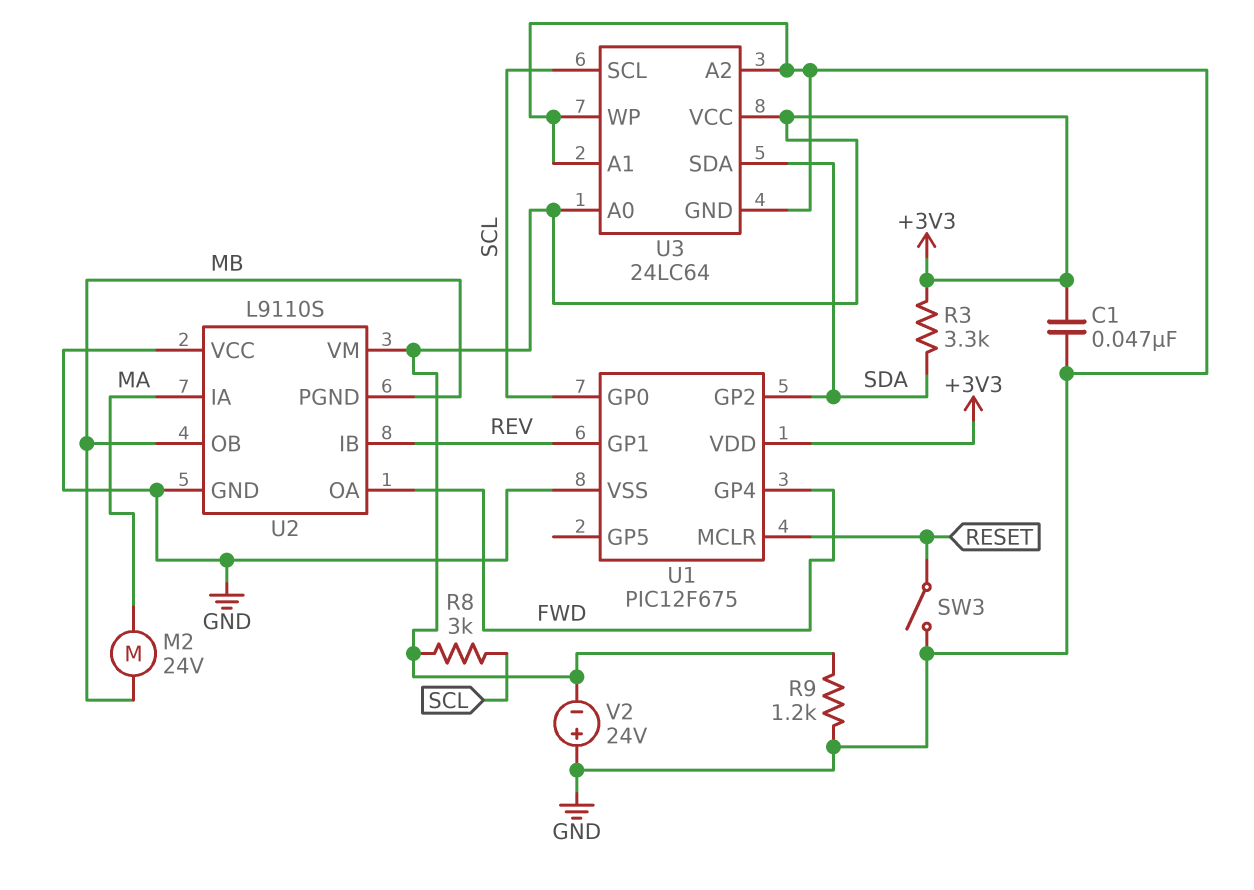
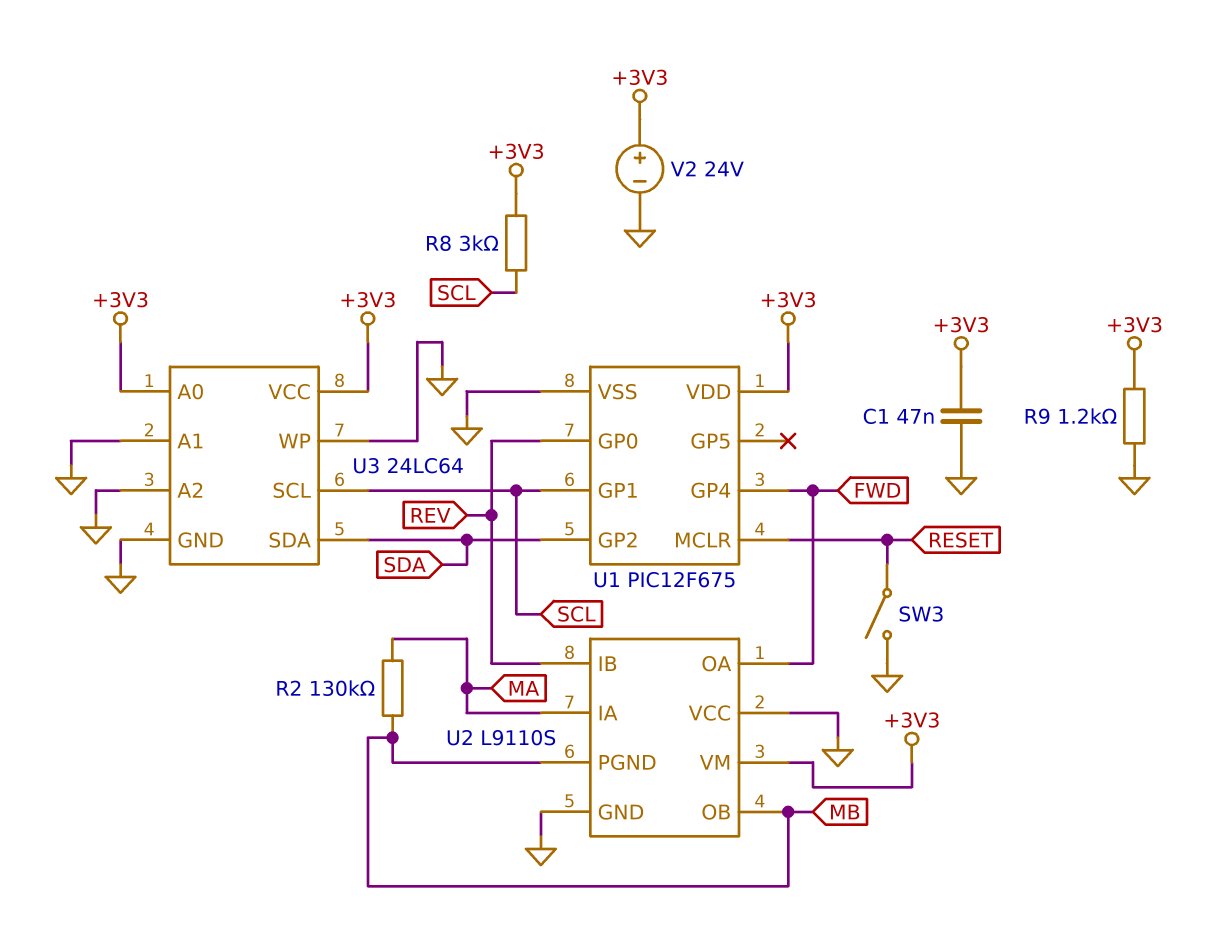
M2: motor 24V (MA, MB) -> none
R2: none -> 130k (MA, MB)
R3: 3.3k (+3V3, SDA) -> none
U1 pin GP0: SCL -> REV
U1 pin GP1: REV -> SCL
V2: 24V (plus GND, minus +3V3) -> 24V (plus +3V3, minus GND)

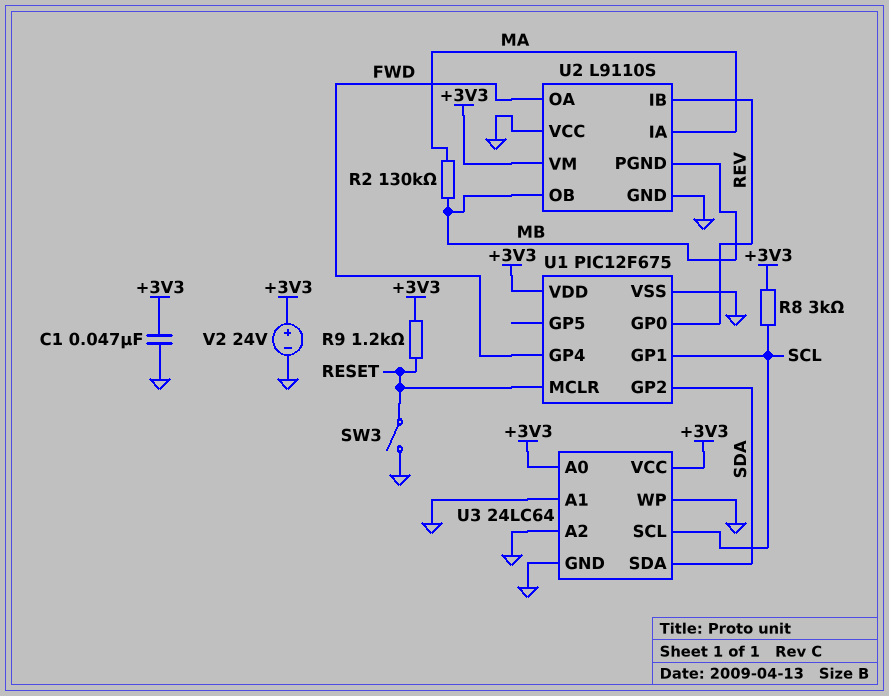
R9: 1.2k (+3V3, GND) -> 1.2k (+3V3, RESET)

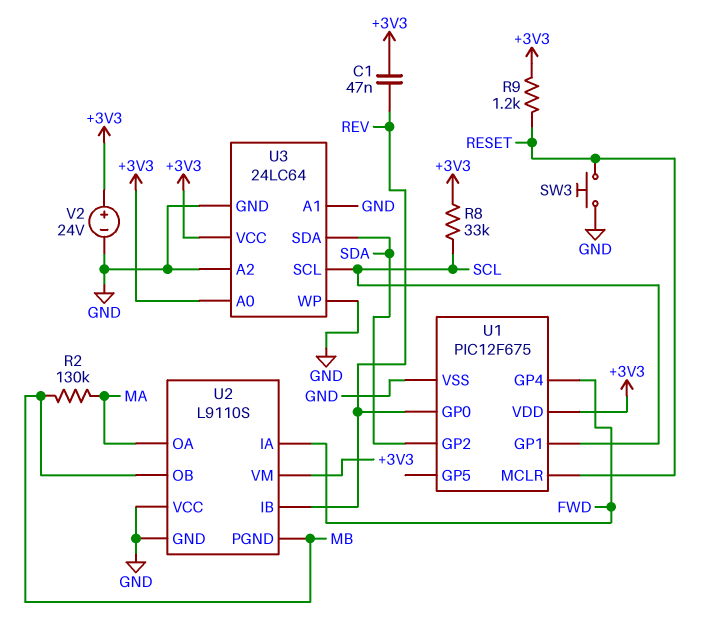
C1: 47nF (+3V3, GND) -> 47nF (+3V3, REV)
R8: 3k (+3V3, SCL) -> 33k (+3V3, SCL)
SW3: switch (GND, RESET) -> button (GND, RESET)
U2 pin IA: MA -> FWD
U2 pin OA: FWD -> MA

